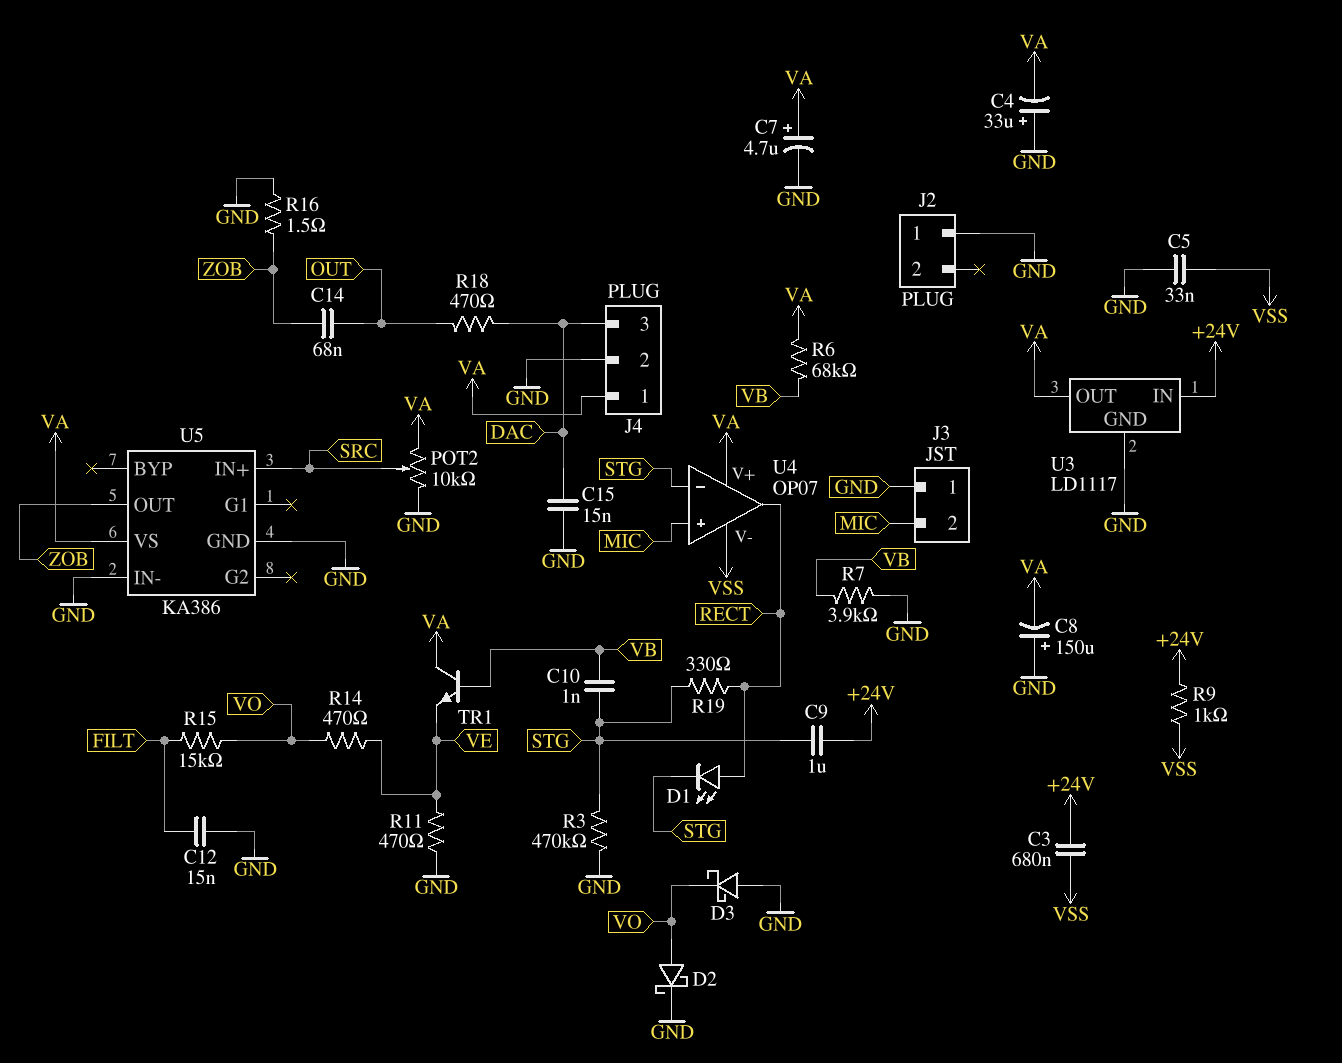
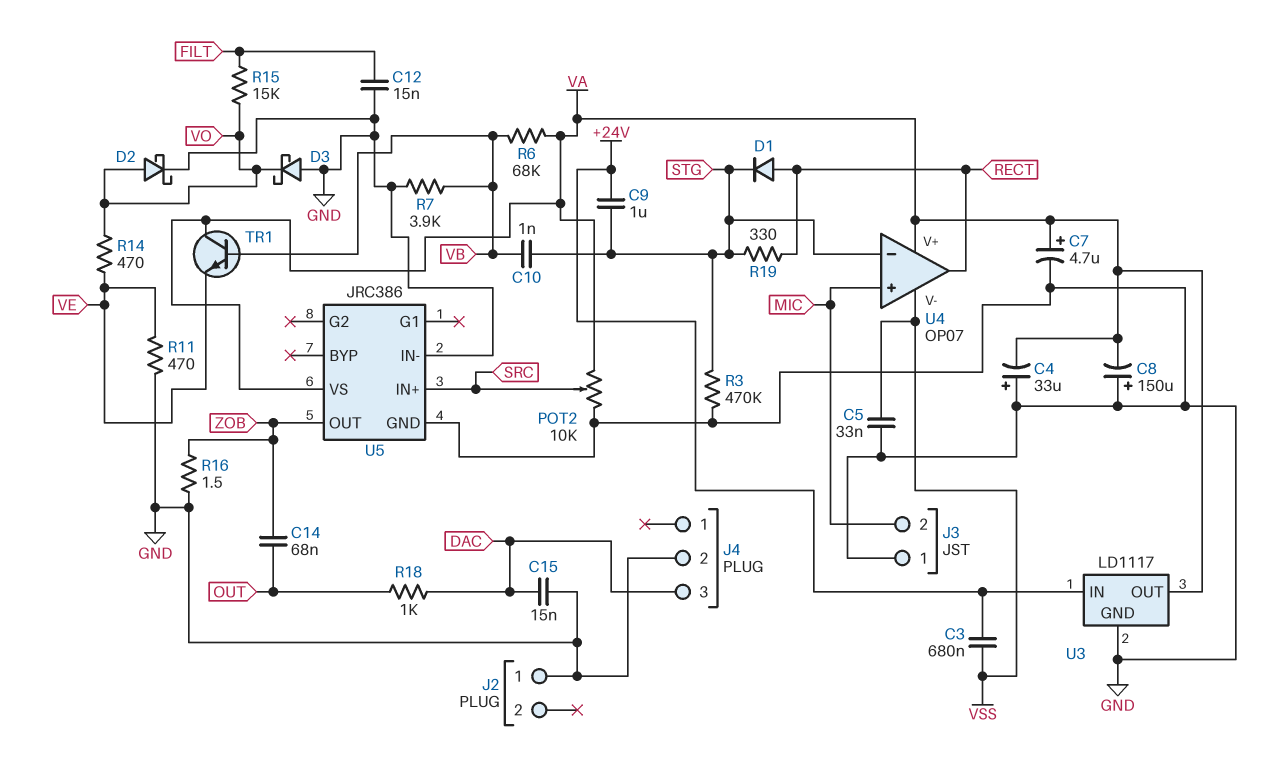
D1: LED (A RECT, K STG) -> diode (A RECT, K STG)
J4 pin 1: VA -> none
R9: 1k (+24V, VSS) -> none
R18: 470 (DAC, OUT) -> 1k (DAC, OUT)
U5: KA386 -> JRC386

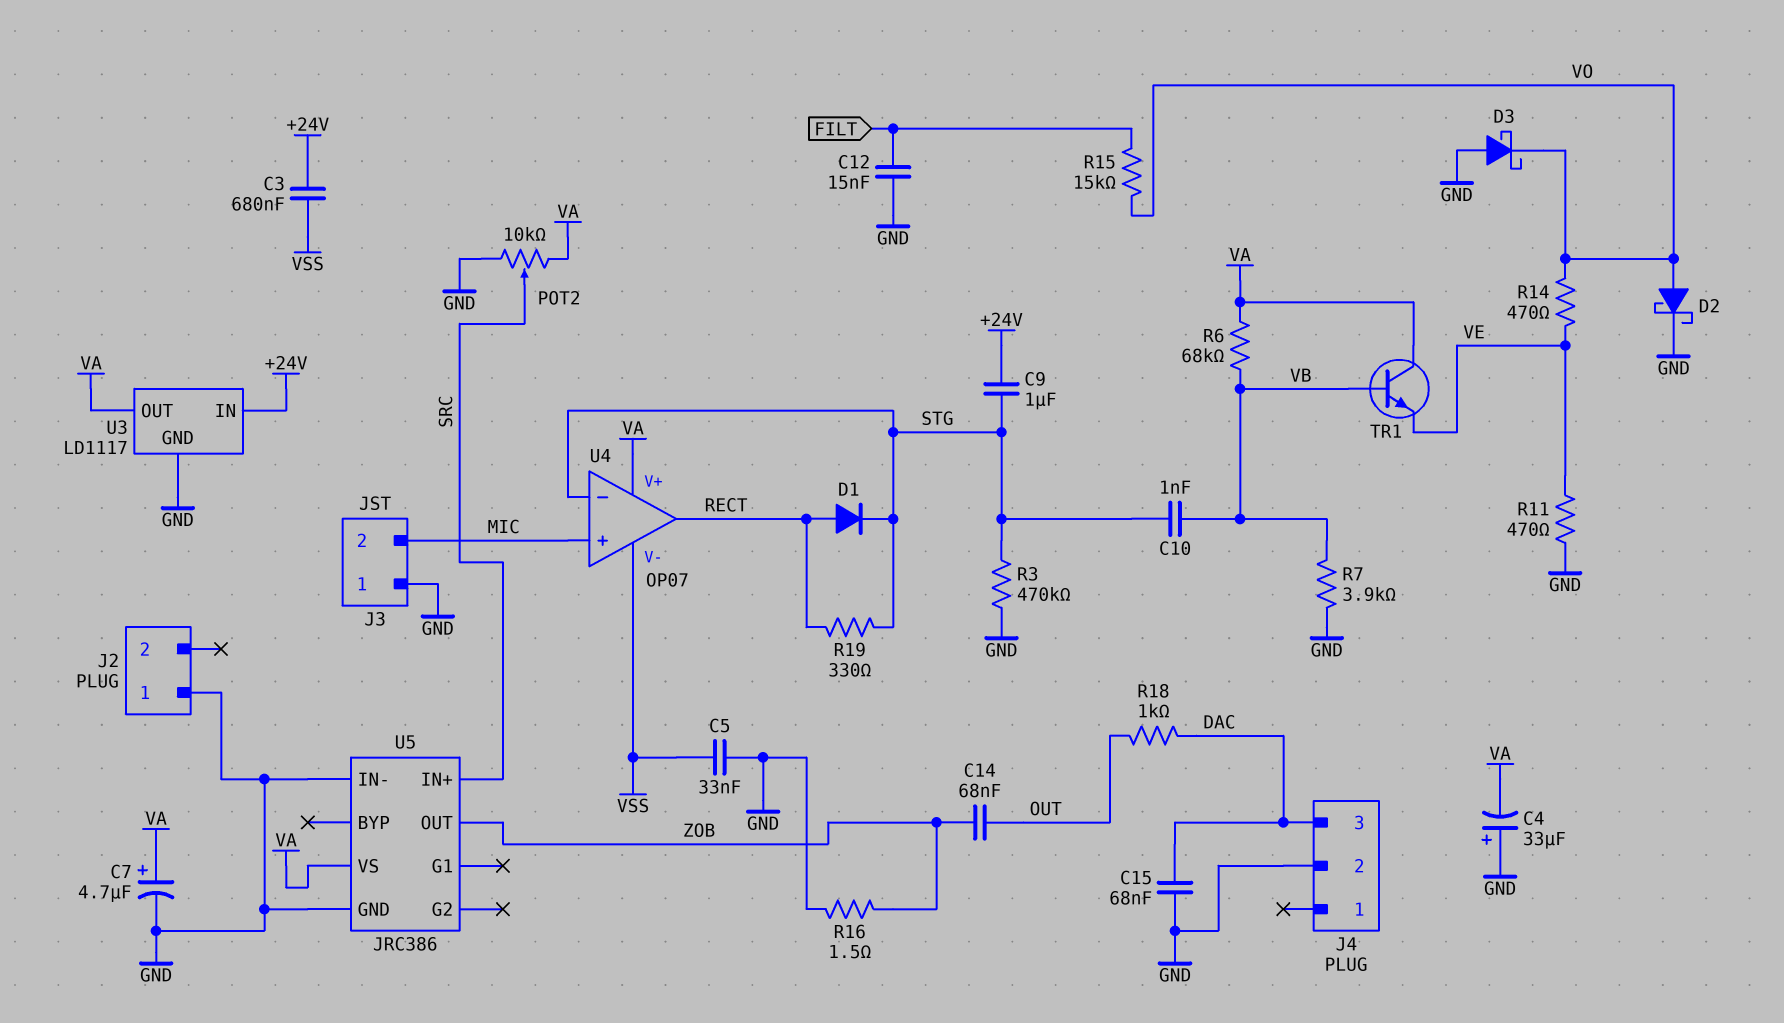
C8: 150uF (plus GND, minus VA) -> none
C15: 15nF (DAC, GND) -> 68nF (DAC, GND)

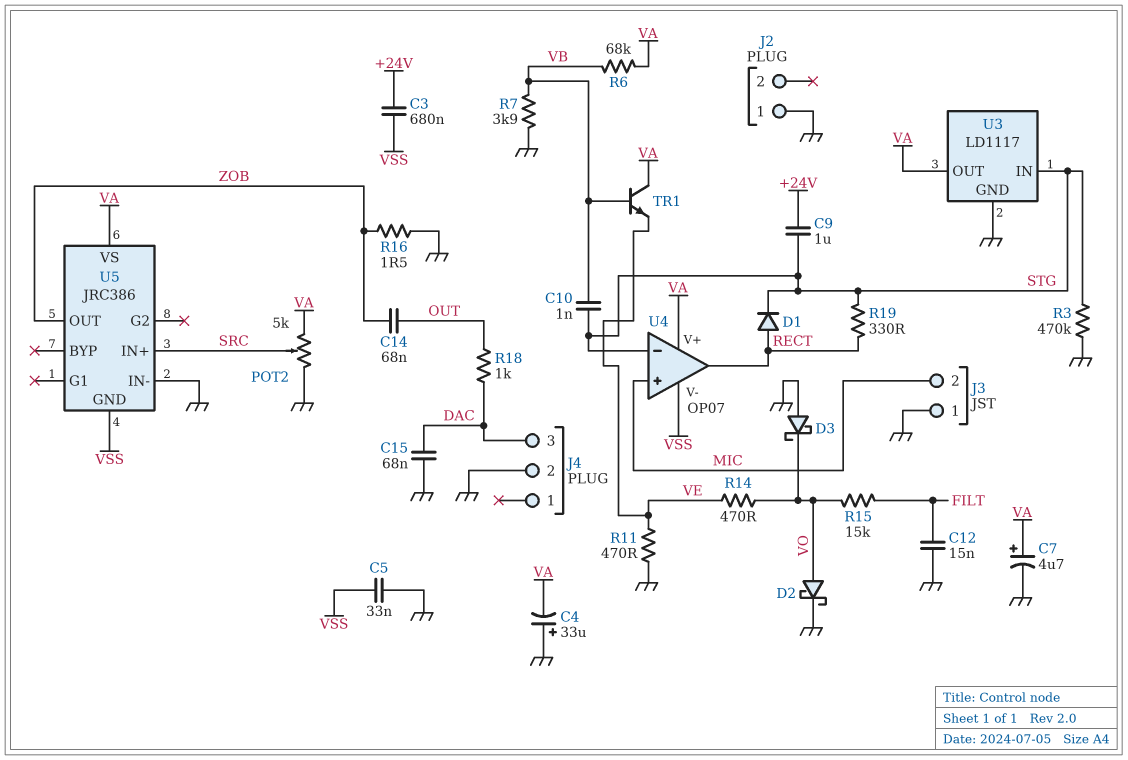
POT2: 10k (GND, VA, wiper SRC) -> 5k (GND, VA, wiper SRC)
U3 pin IN: +24V -> STG
U5 pin GND: GND -> VSS

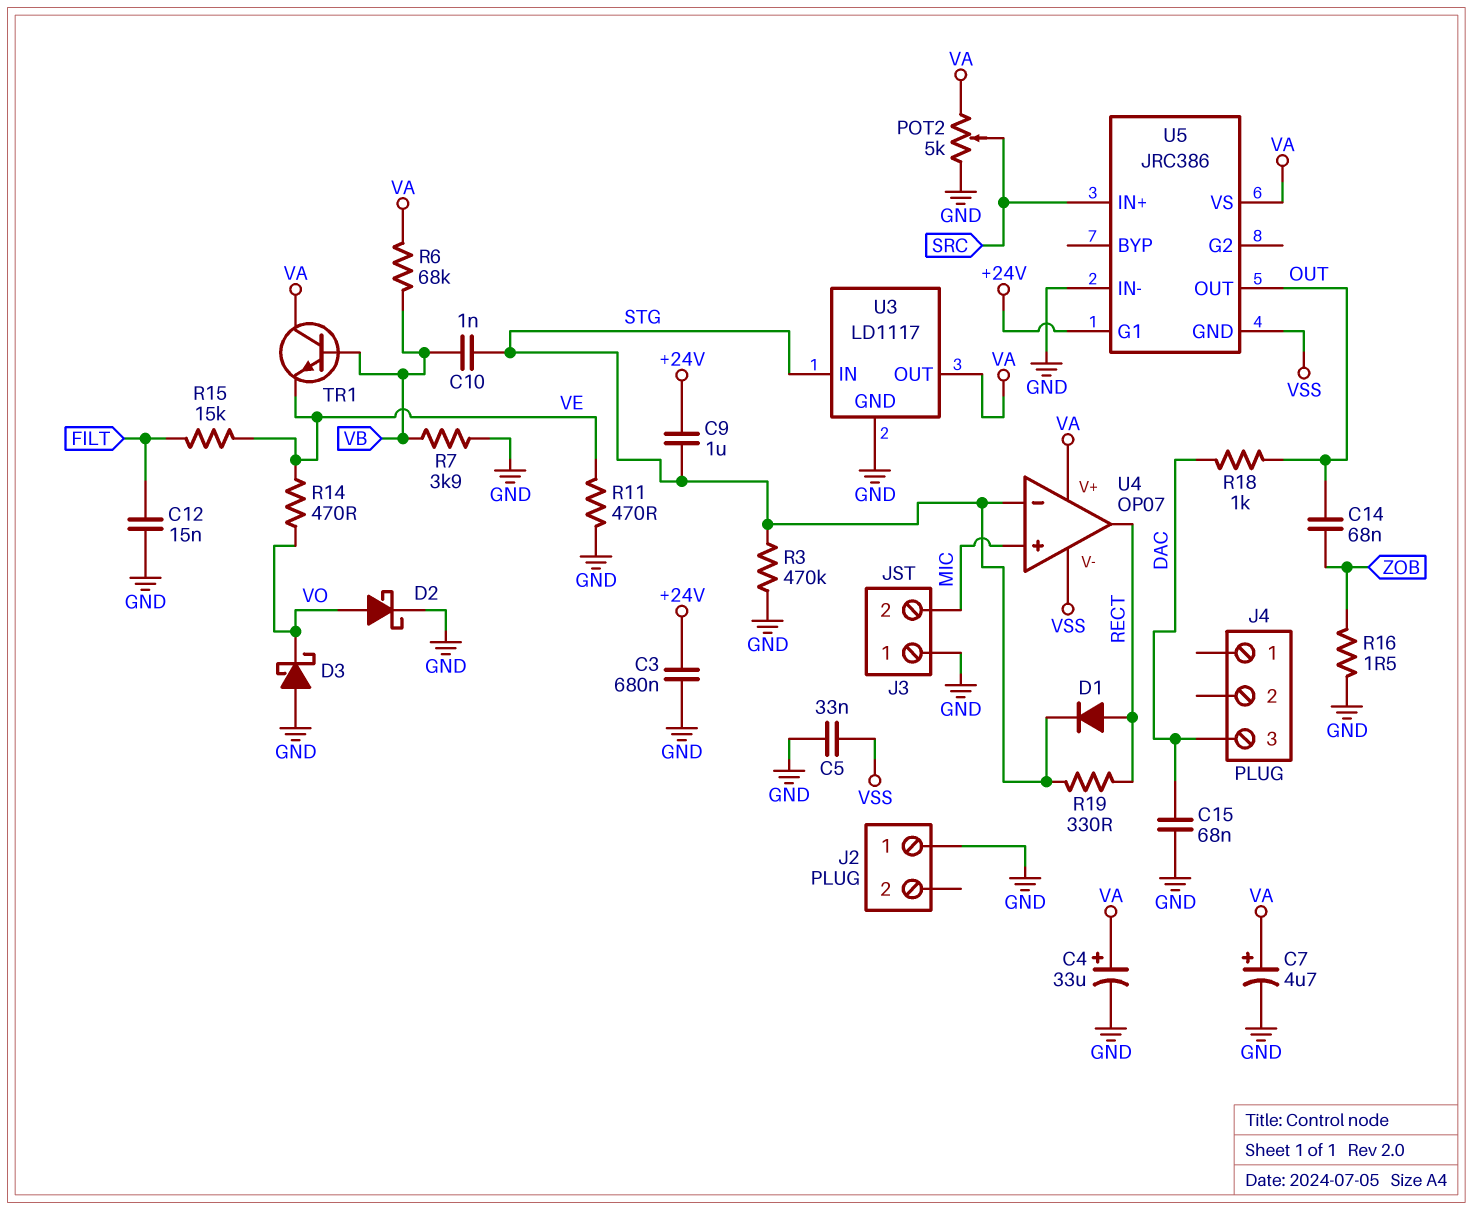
C3: 680nF (+24V, VSS) -> 680nF (+24V, GND)
C4: 33uF (plus GND, minus VA) -> 33uF (plus VA, minus GND)
J4 pin 2: GND -> none
R15: 15k (FILT, VO) -> 15k (FILT, VE)
U5 pin G1: none -> +24V
U5 pin OUT: ZOB -> OUT

